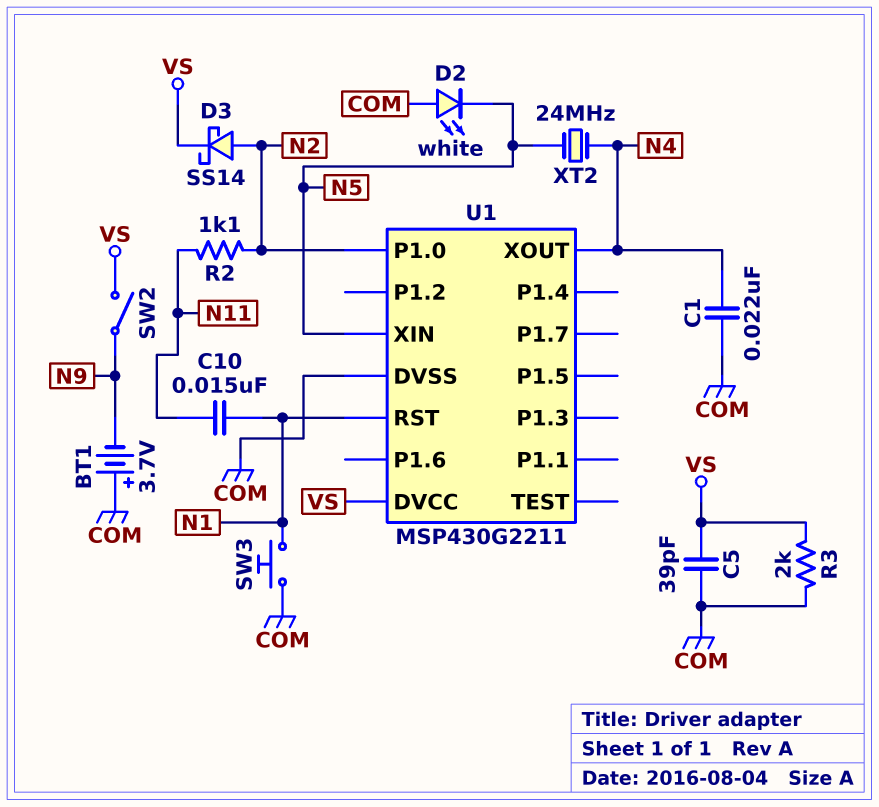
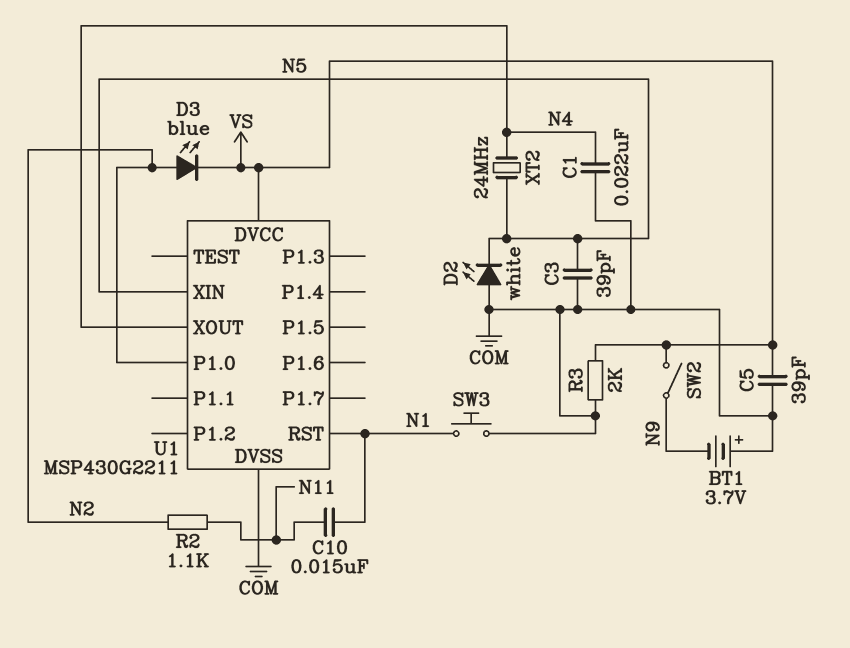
C3: none -> 39pF (COM, N5)
D3: schottky SS14 (A N2, K VS) -> LED blue (A N2, K VS)

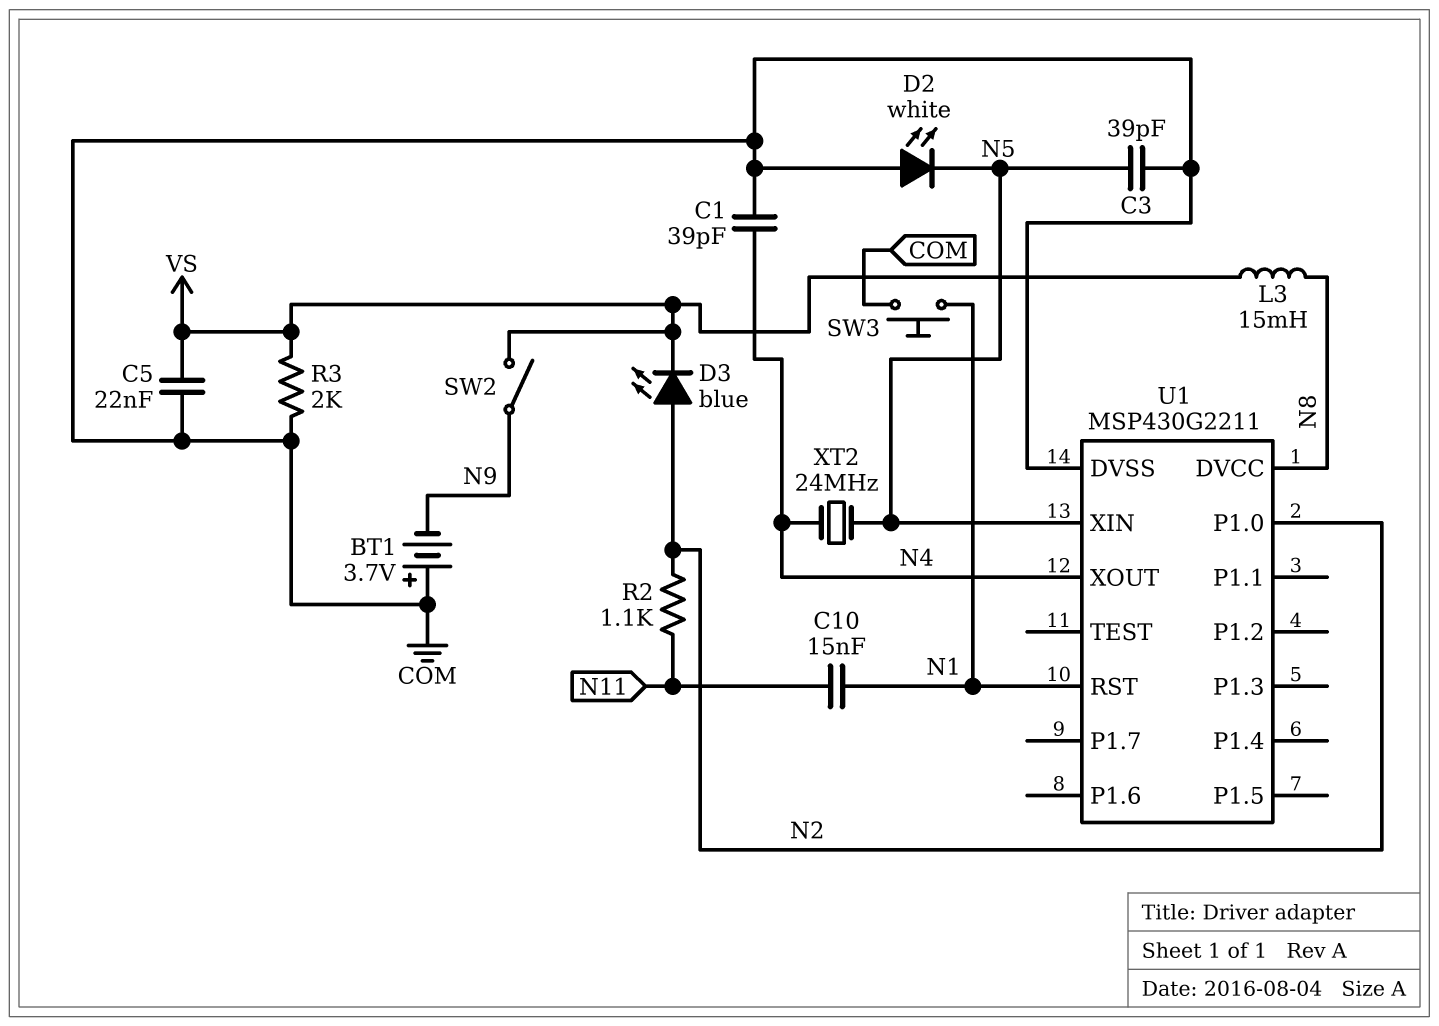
C1: 22nF (COM, N4) -> 39pF (COM, N4)
C5: 39pF (COM, VS) -> 22nF (COM, VS)
L3: none -> 15mH (N8, VS)
U1 pin DVCC: VS -> N8

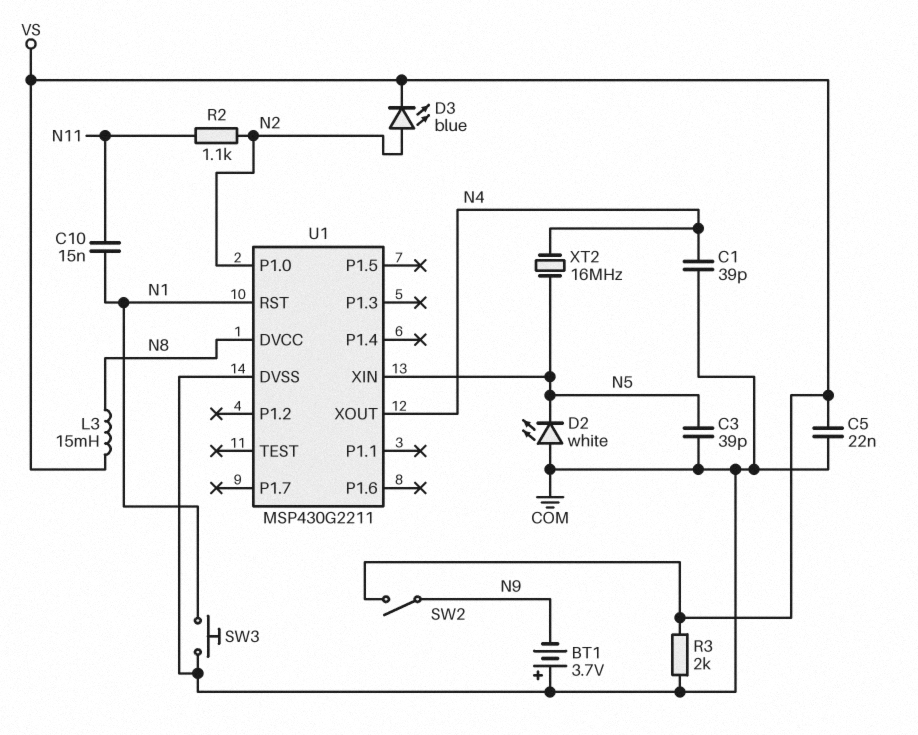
XT2: 24MHz (N4, N5) -> 16MHz (N4, N5)

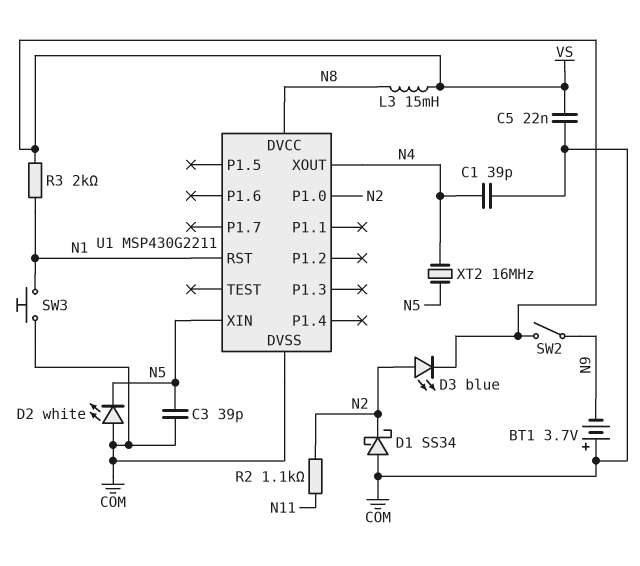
C10: 15nF (N1, N11) -> none
D1: none -> schottky SS34 (A COM, K N2)
R3: 2k (COM, VS) -> 2k (N1, VS)

